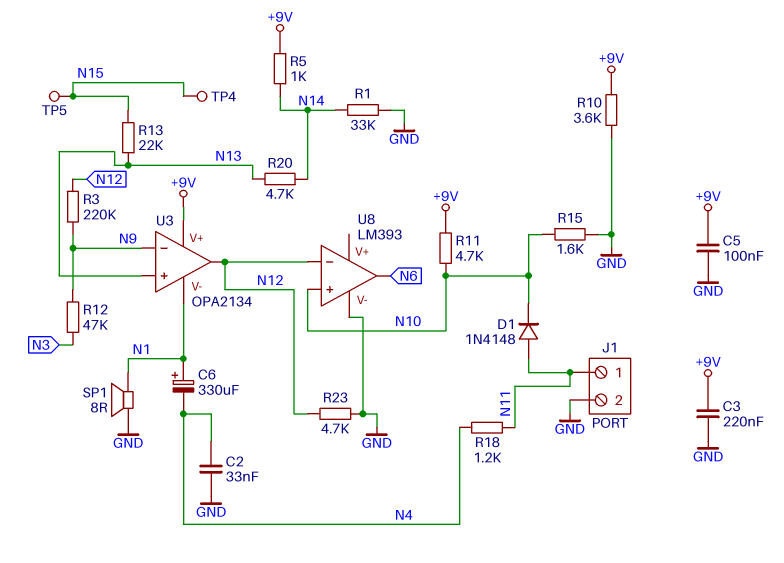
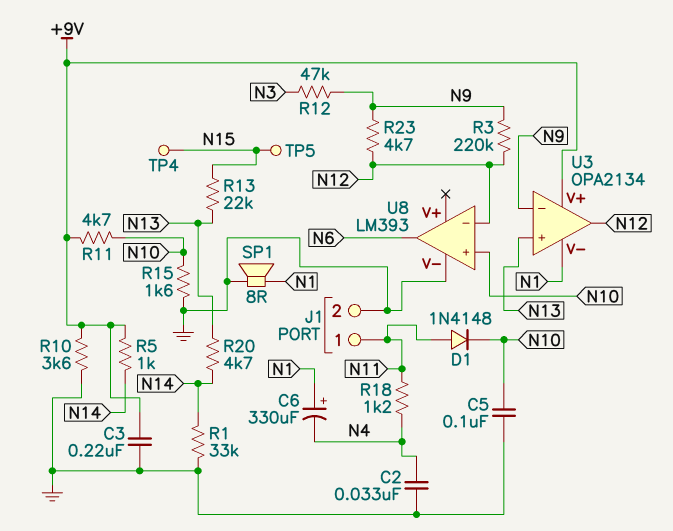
C5: 100nF (+9V, GND) -> 100nF (GND, N10)
R23: 4.7k (GND, N12) -> 4.7k (N9, N12)

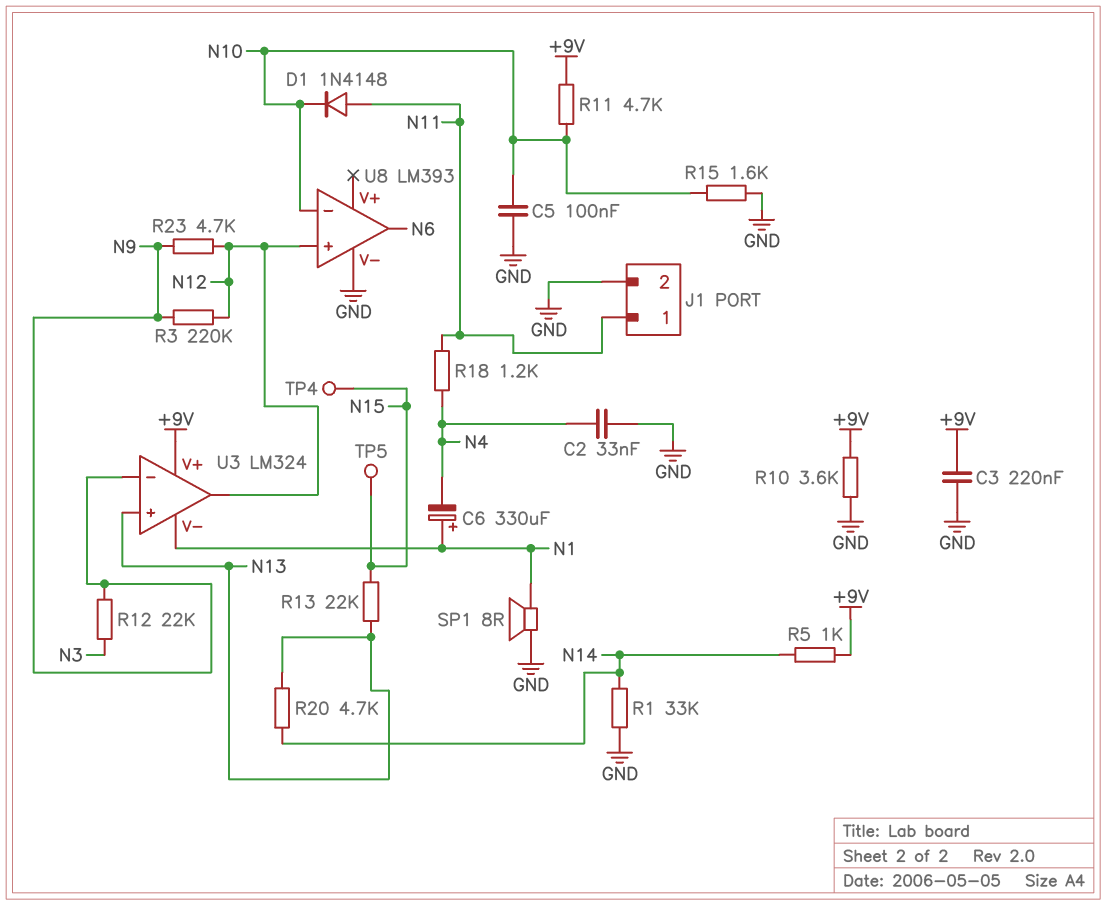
R12: 47k (N3, N9) -> 22k (N3, N9)
U3: OPA2134 -> LM324
U8 pin in+: N10 -> N12
U8 pin in-: N12 -> N10

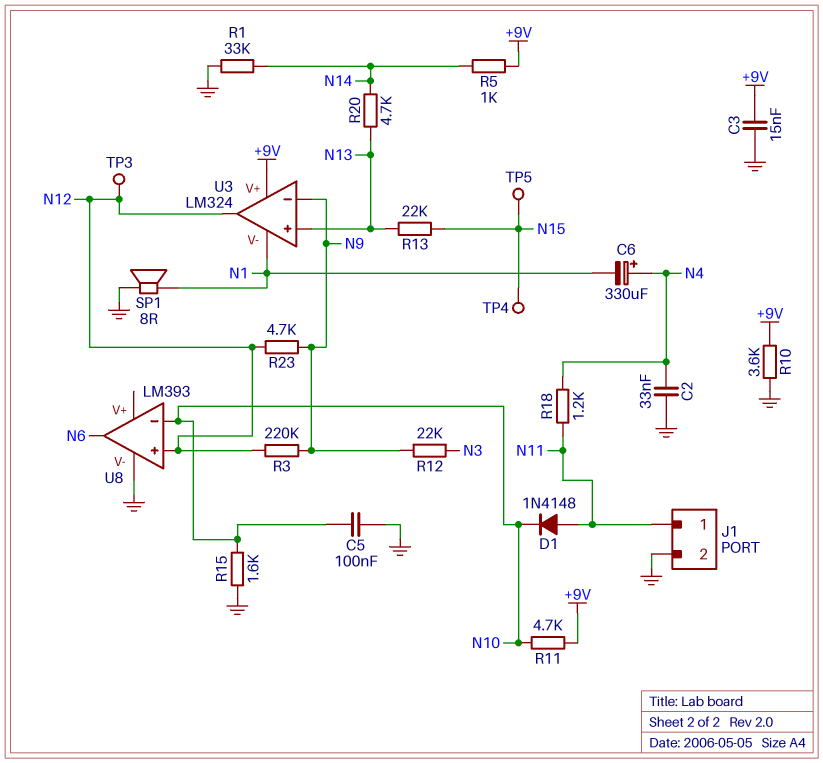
C3: 220nF (+9V, GND) -> 15nF (+9V, GND)
C6: 330uF (plus N1, minus N4) -> 330uF (plus N4, minus N1)
TP3: none -> test point (N12)

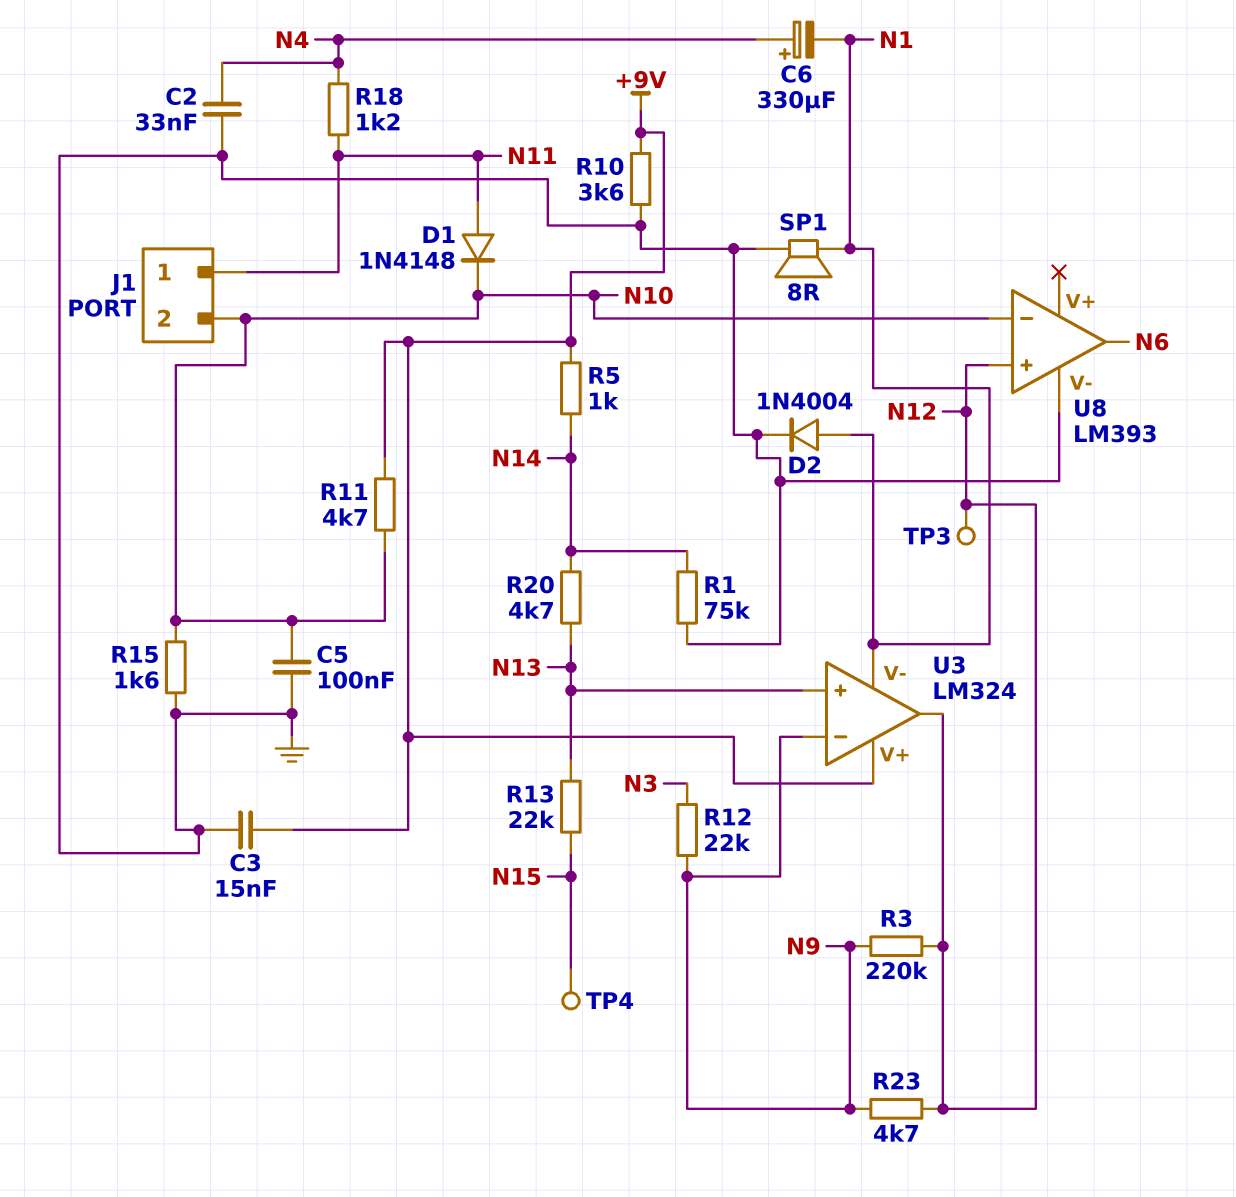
D2: none -> diode 1N4004 (A N1, K GND)
J1 pin 2: GND -> N10
R1: 33k (GND, N14) -> 75k (GND, N14)
TP5: test point (N15) -> none

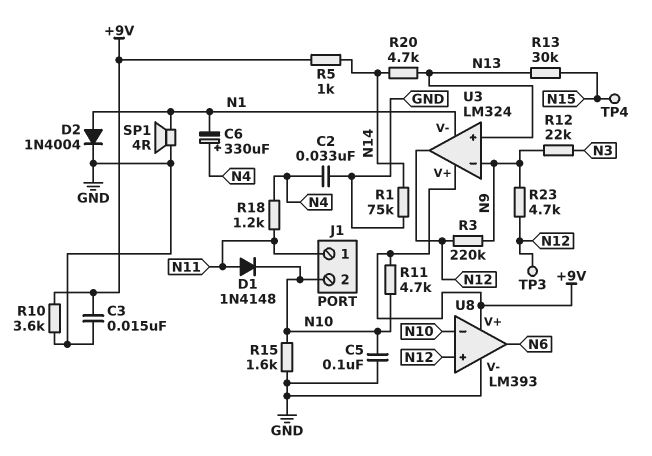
R13: 22k (N13, N15) -> 30k (N13, N15)
SP1: speaker 8R (GND, N1) -> speaker 4R (GND, N1)
U8 pin V+: none -> +9V

